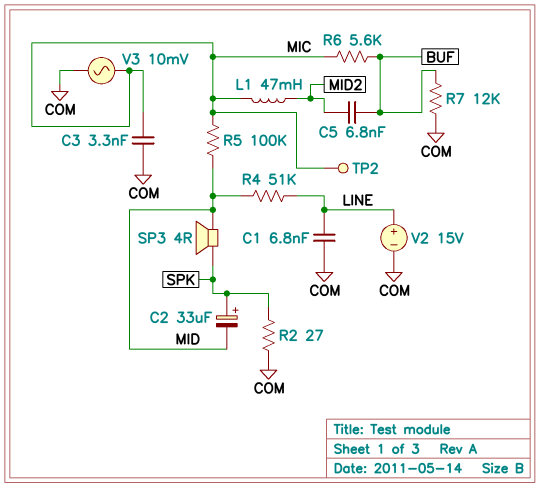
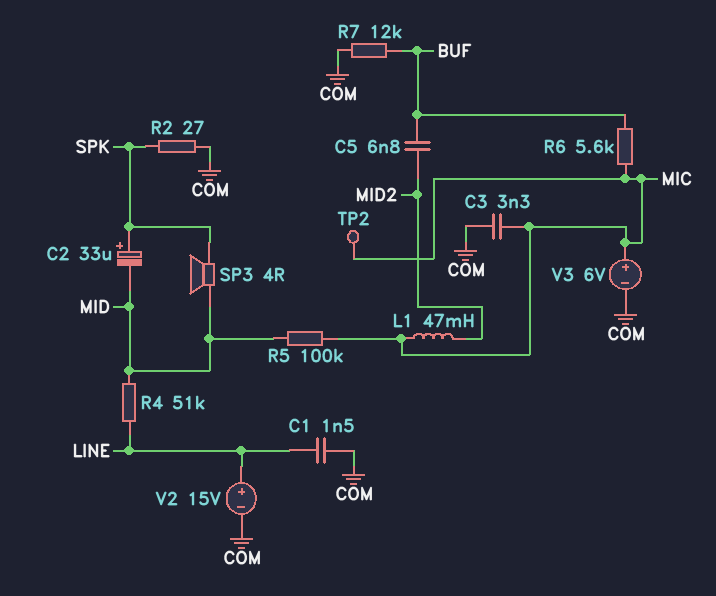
C1: 6.8nF (COM, LINE) -> 1.5nF (COM, LINE)
V3: AC 10mV (COM, MIC) -> 6V (plus MIC, minus COM)

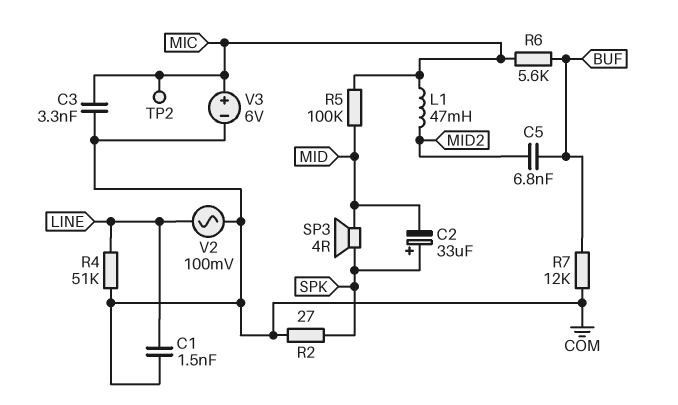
R4: 51k (LINE, MID) -> 51k (COM, LINE)
V2: 15V (plus LINE, minus COM) -> AC 100mV (COM, LINE)

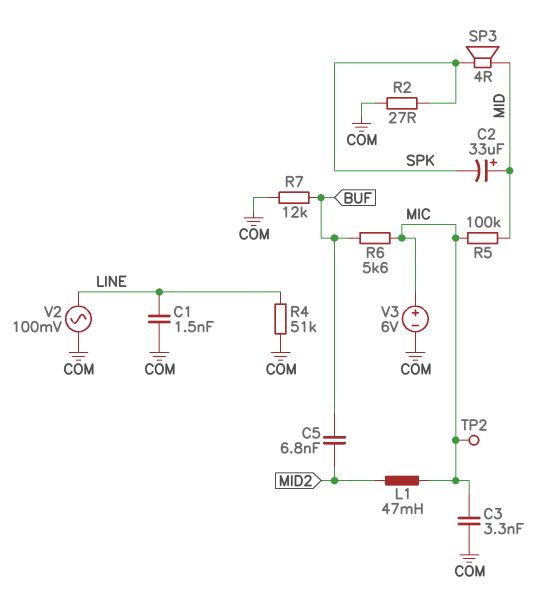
C2: 33uF (plus SPK, minus MID) -> 33uF (plus MID, minus SPK)

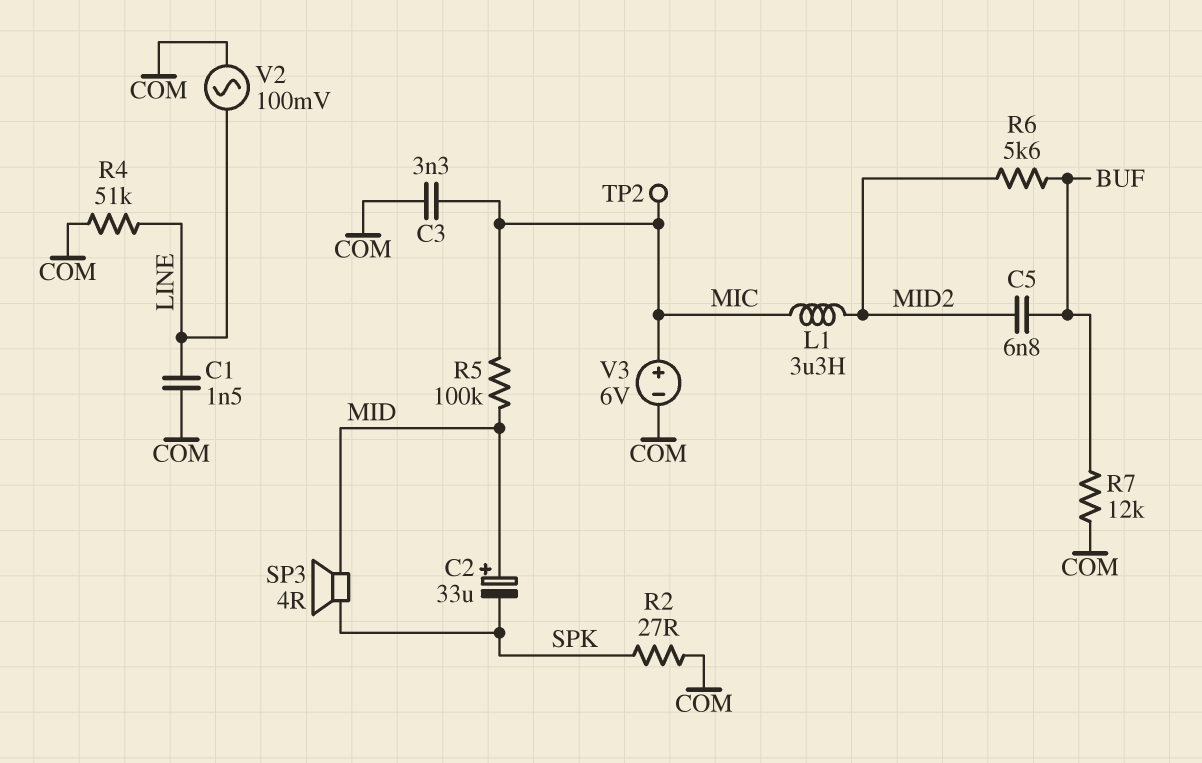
L1: 47mH (MIC, MID2) -> 3.3uH (MIC, MID2)
R6: 5.6k (BUF, MIC) -> 5.6k (BUF, MID2)

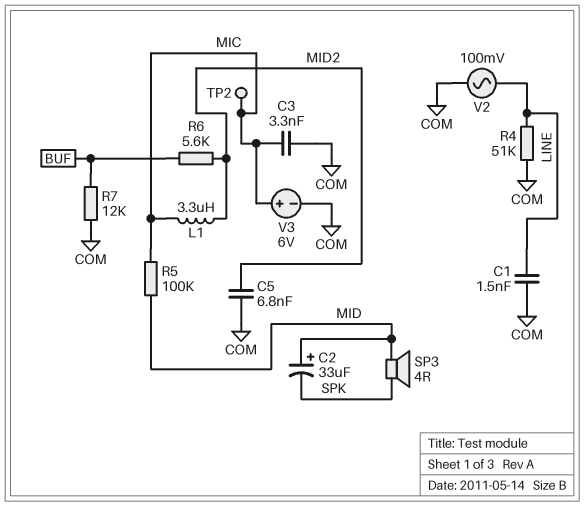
C5: 6.8nF (BUF, MID2) -> 6.8nF (COM, MID2)
R2: 27 (COM, SPK) -> none

